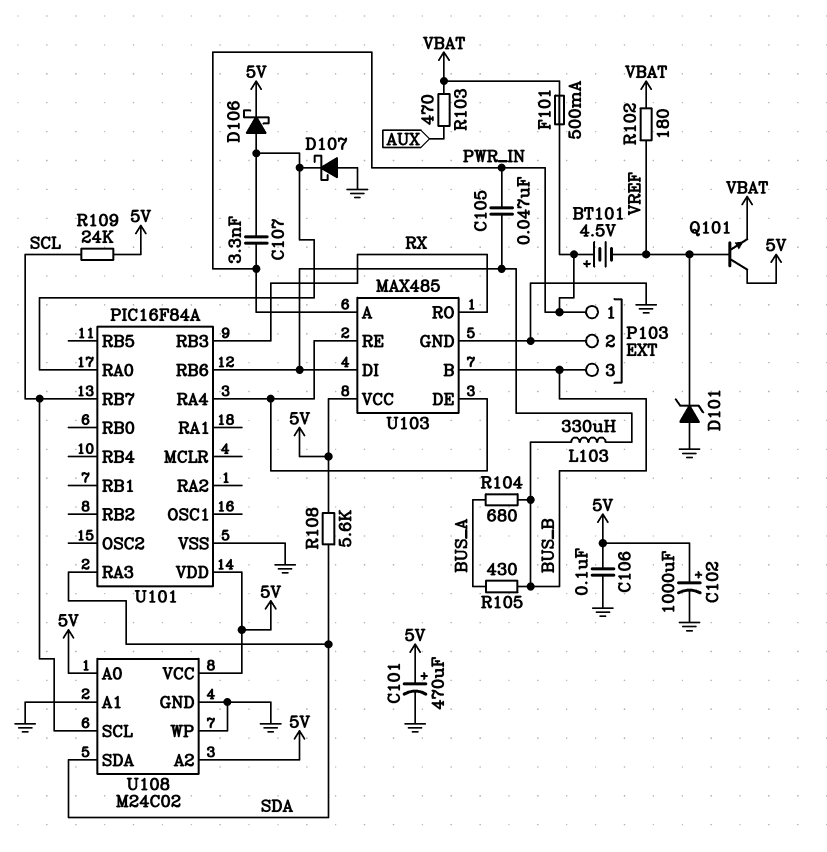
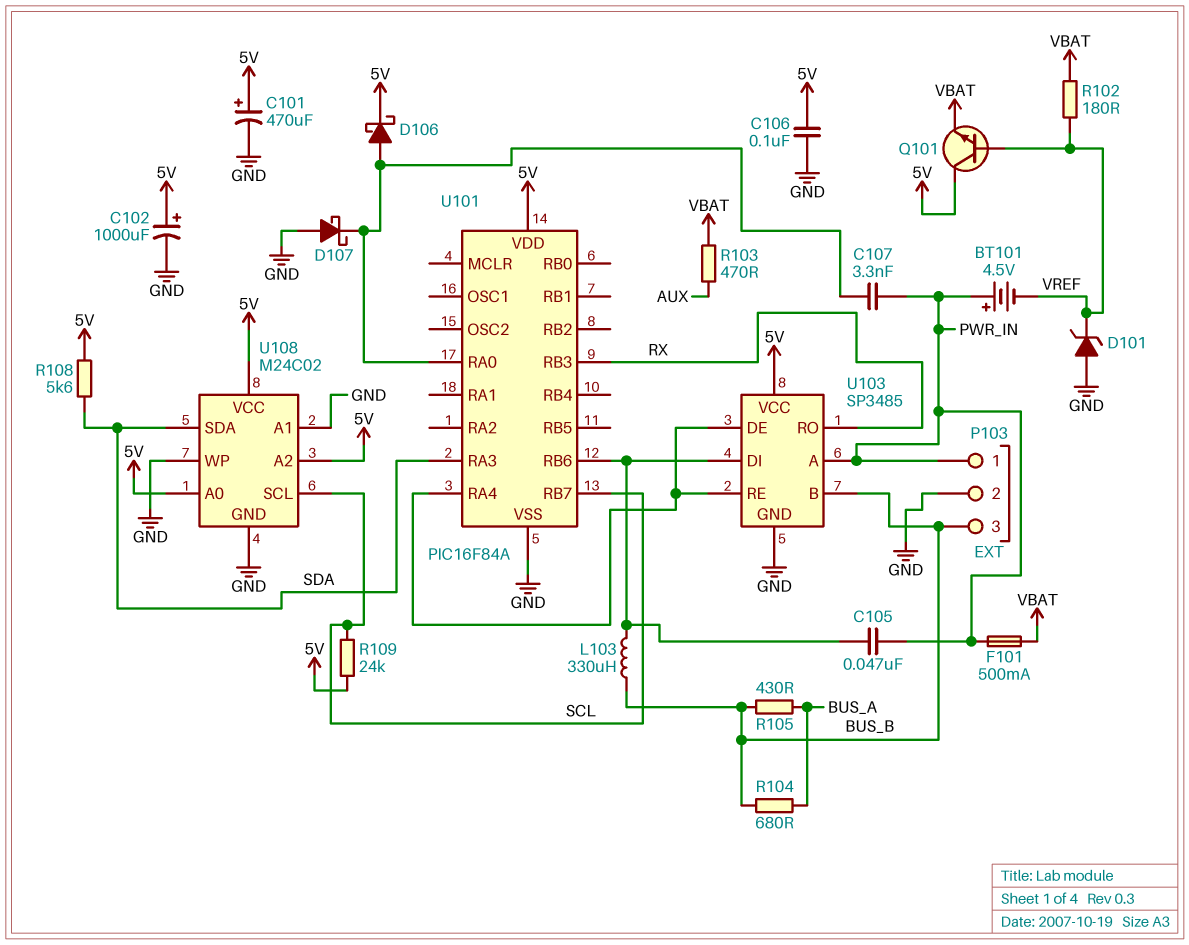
U103: MAX485 -> SP3485

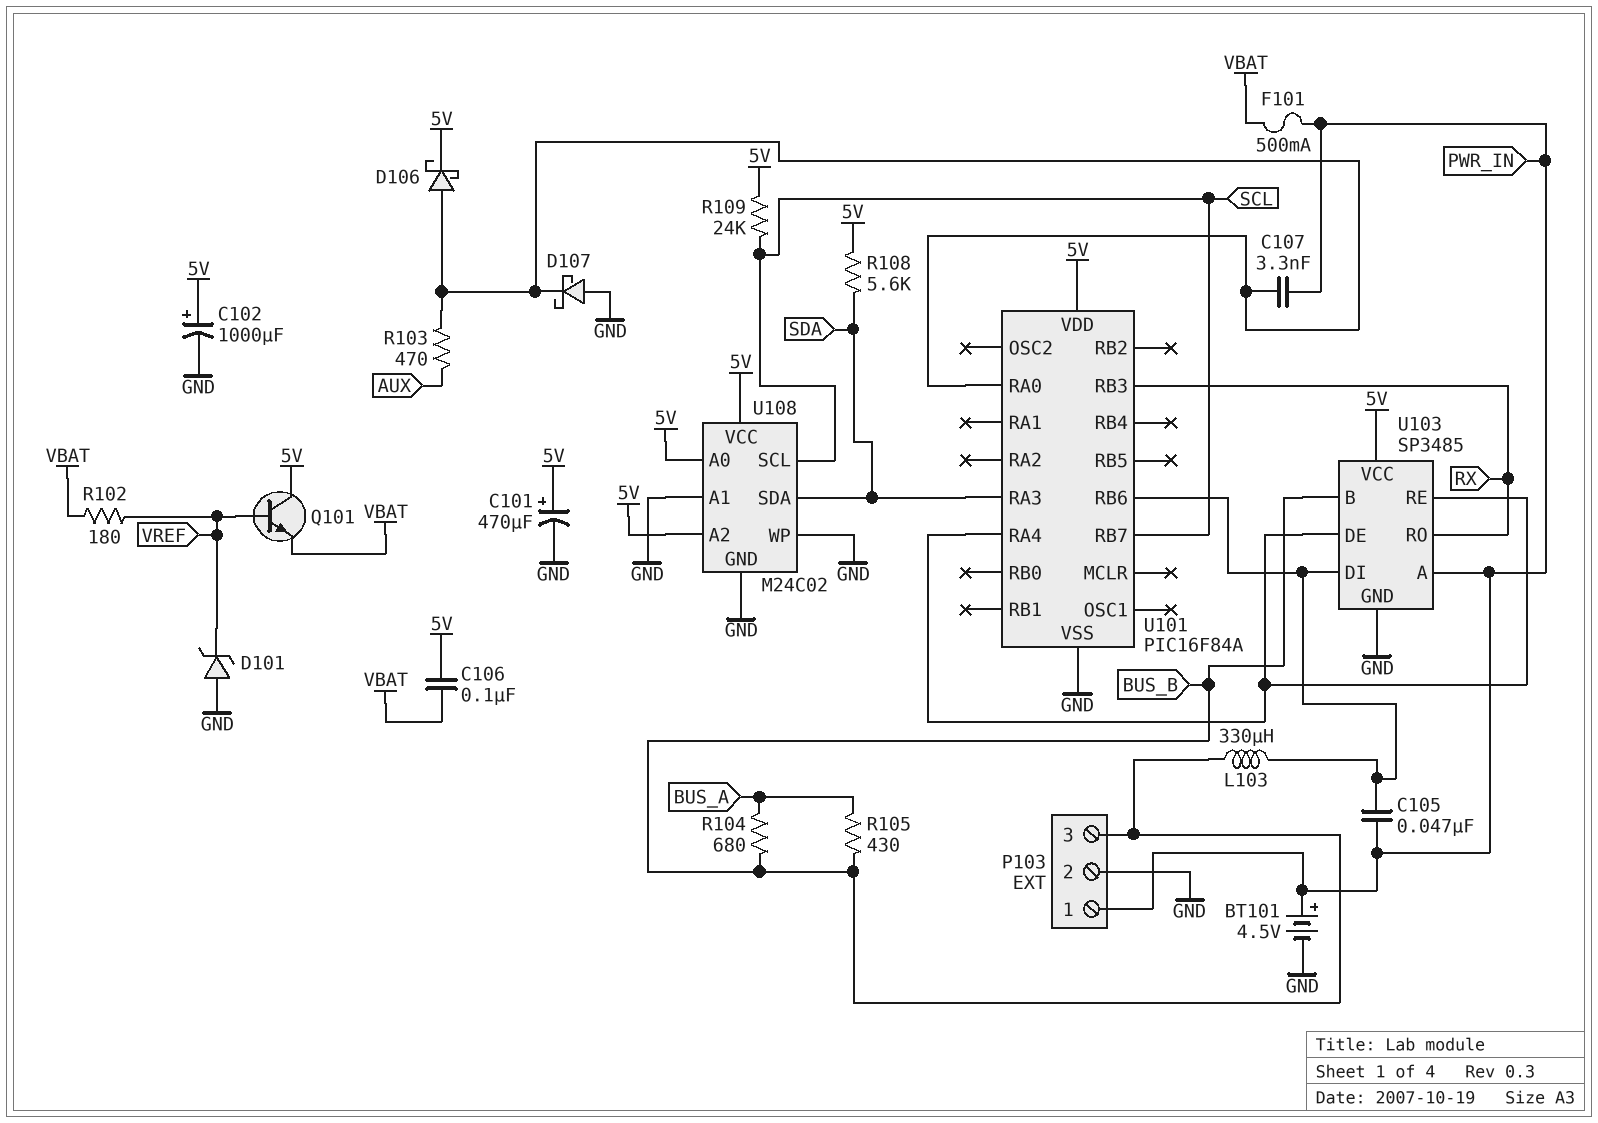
BT101: 4.5V (plus PWR_IN, minus VREF) -> 4.5V (plus PWR_IN, minus GND)
C106: 100nF (5V, GND) -> 100nF (5V, VBAT)
R103: 470 (AUX, VBAT) -> 470 (AUX, U101/RA0)

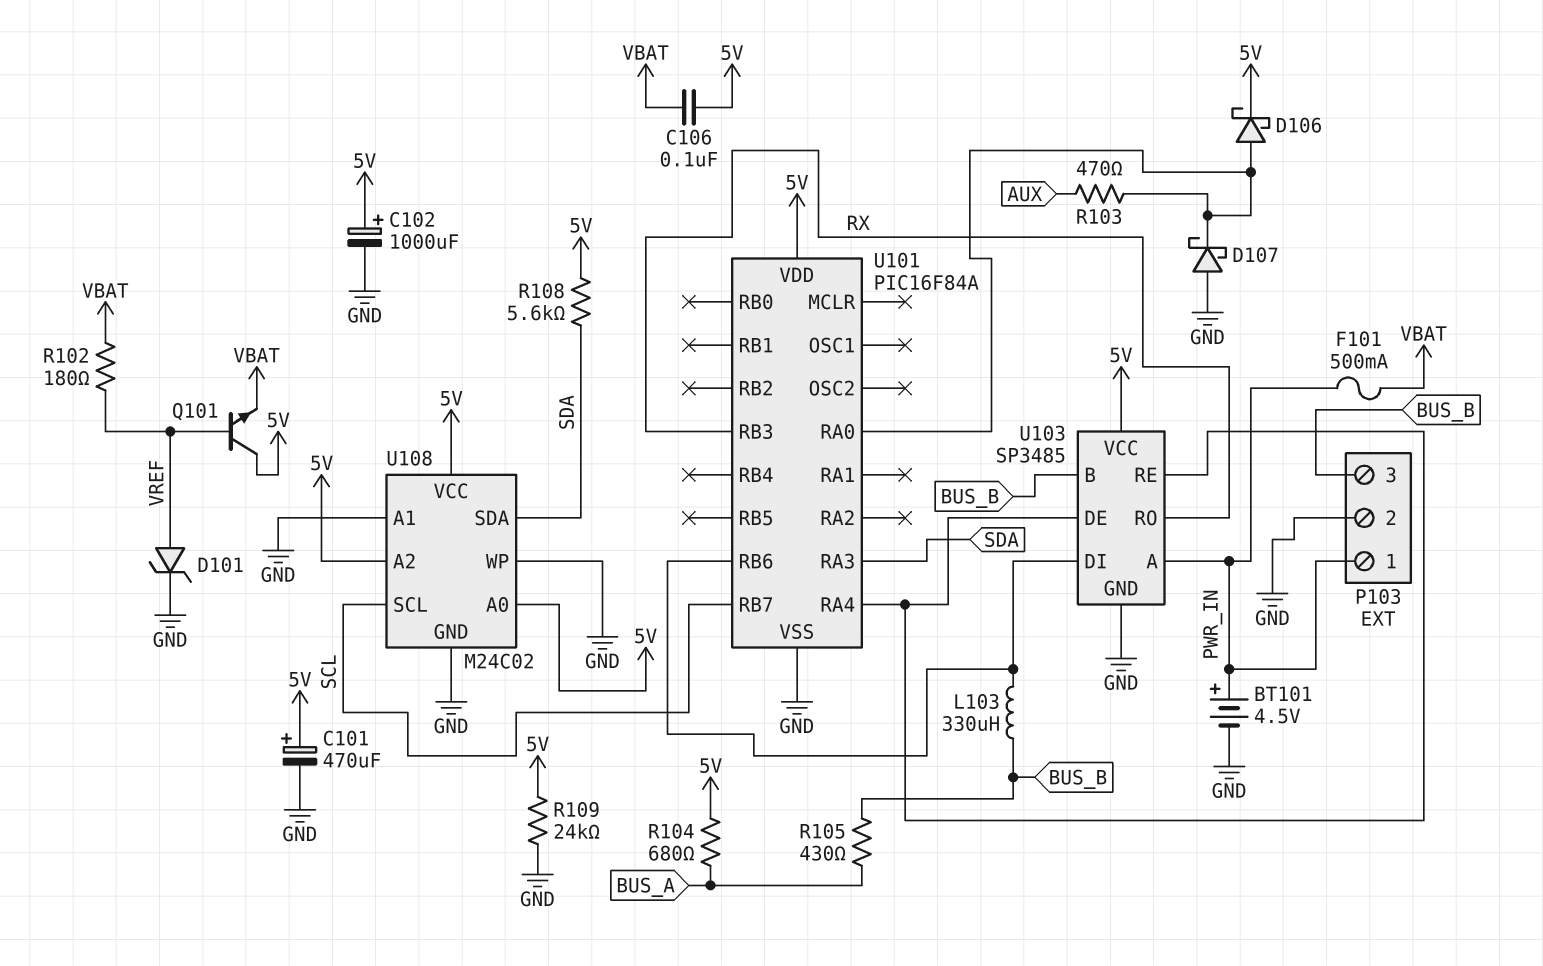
C105: 47nF (PWR_IN, U101/RB6) -> none
C107: 3.3nF (PWR_IN, U101/RA0) -> none
D101: zener (A GND, K VREF) -> zener (A VREF, K GND)
R104: 680 (BUS_A, BUS_B) -> 680 (5V, BUS_A)
R109: 24k (5V, SCL) -> 24k (5V, GND)

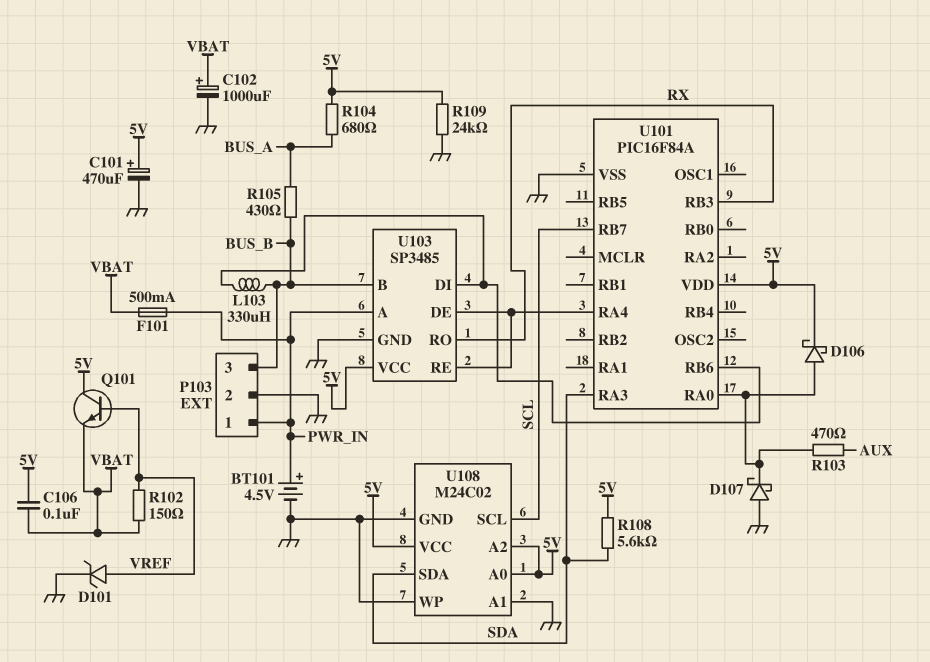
C102: 1000uF (plus 5V, minus GND) -> 1000uF (plus VBAT, minus GND)
R102: 180 (VBAT, VREF) -> 150 (VBAT, VREF)

